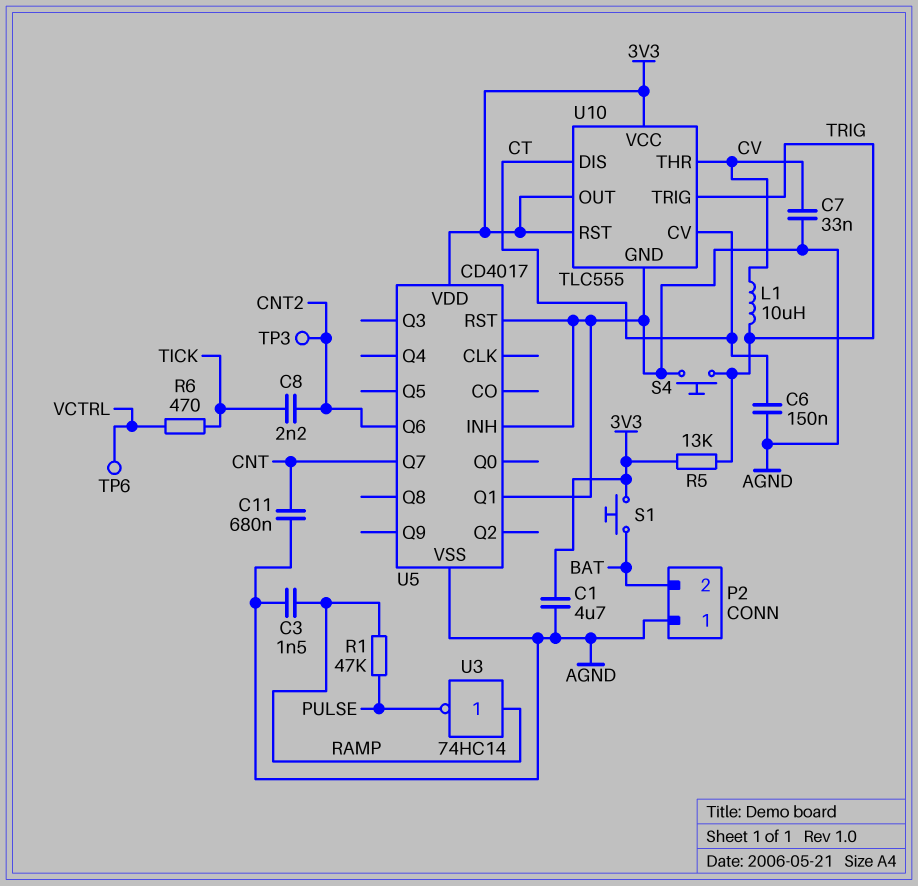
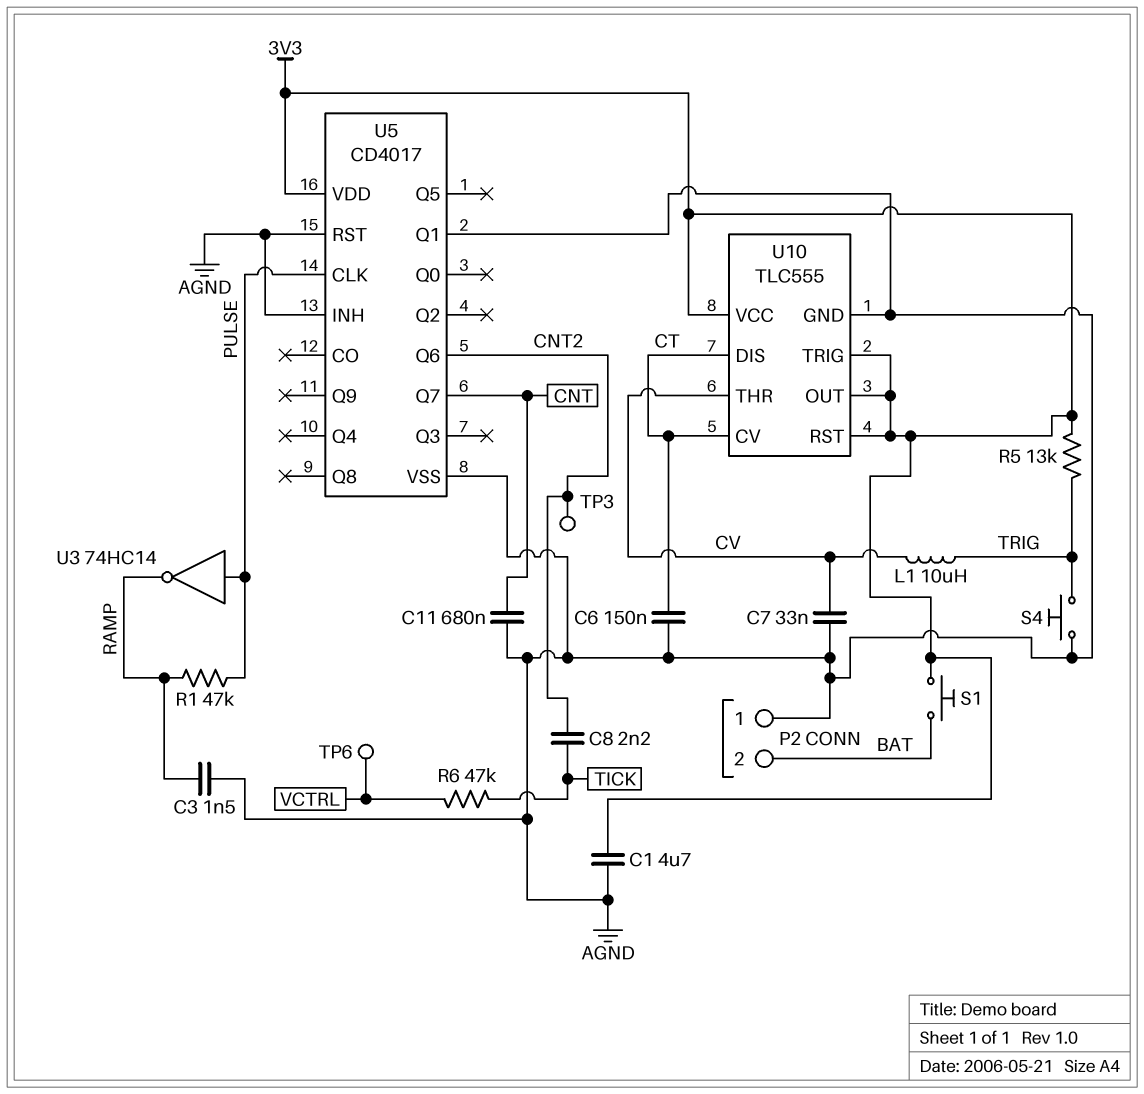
R6: 470 (TICK, VCTRL) -> 47k (TICK, VCTRL)
U3: NOT 74HC14 (in RAMP, out PULSE) -> NOT 74HC14 (in PULSE, out RAMP)
U5 pin CLK: none -> PULSE
U10 pin TRIG: TRIG -> 3V3

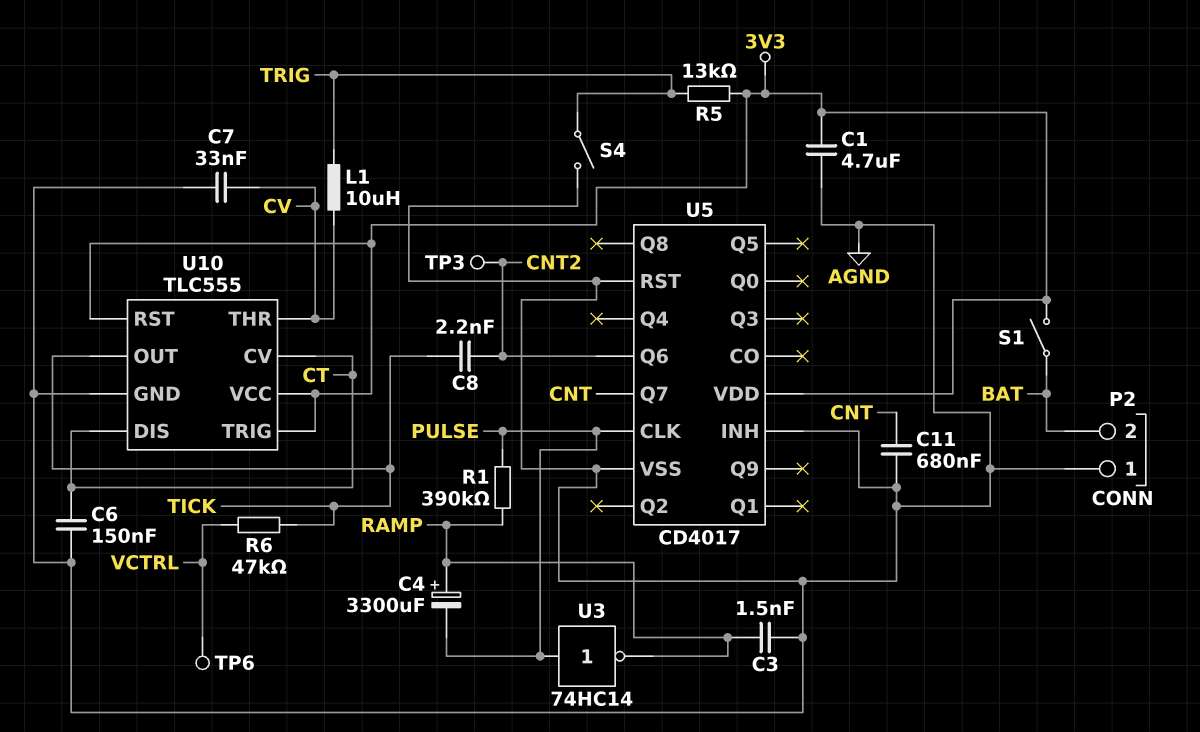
C4: none -> 3300uF (plus RAMP, minus PULSE)
R1: 47k (PULSE, RAMP) -> 390k (PULSE, RAMP)
S1: button (3V3, BAT) -> switch (3V3, BAT)
S4: button (AGND, TRIG) -> switch (AGND, TRIG)
U5 pin Q1: AGND -> none
U10 pin OUT: 3V3 -> TICK

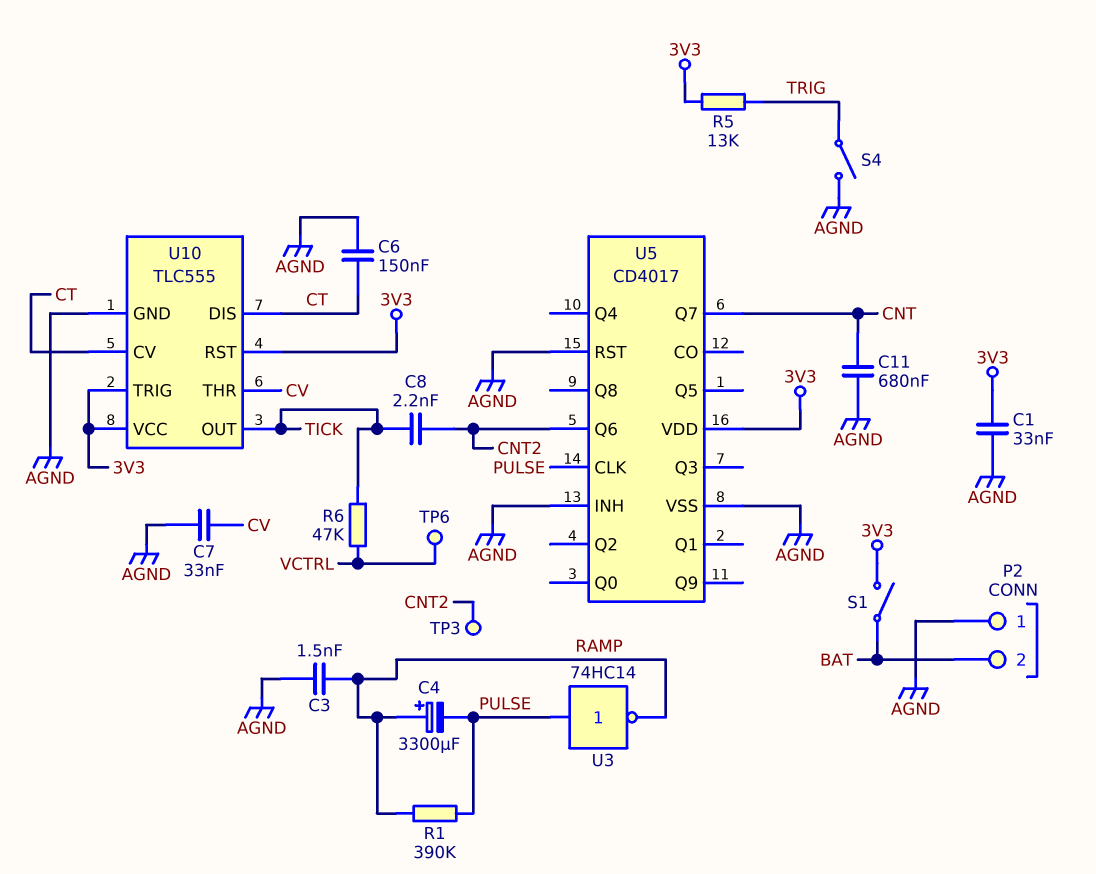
C1: 4.7uF (3V3, AGND) -> 33nF (3V3, AGND)
L1: 10uH (CV, TRIG) -> none

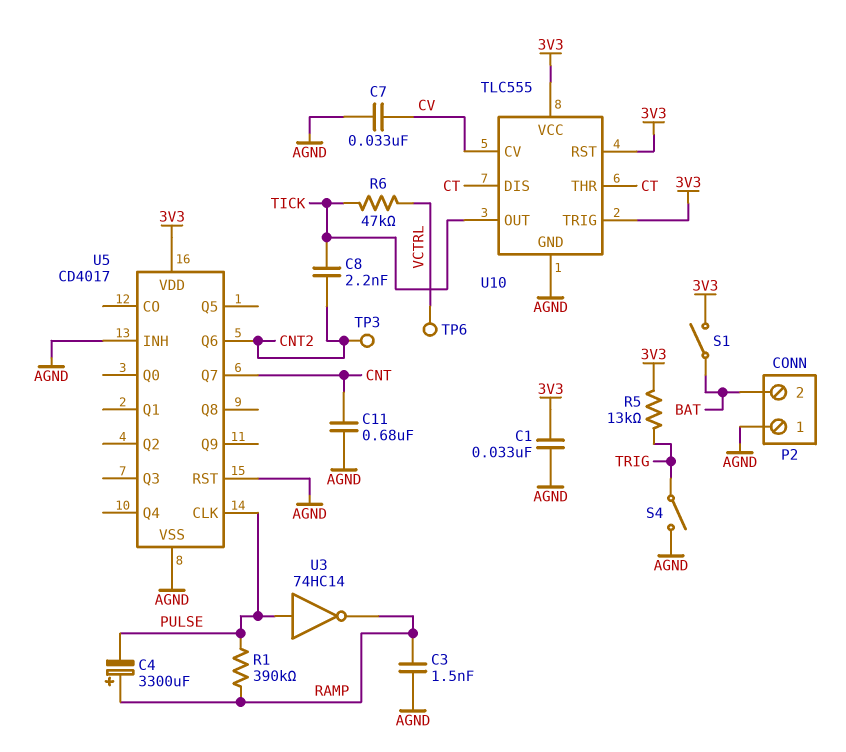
C6: 150nF (AGND, CT) -> none
U10 pin CV: CT -> CV
U10 pin THR: CV -> CT

